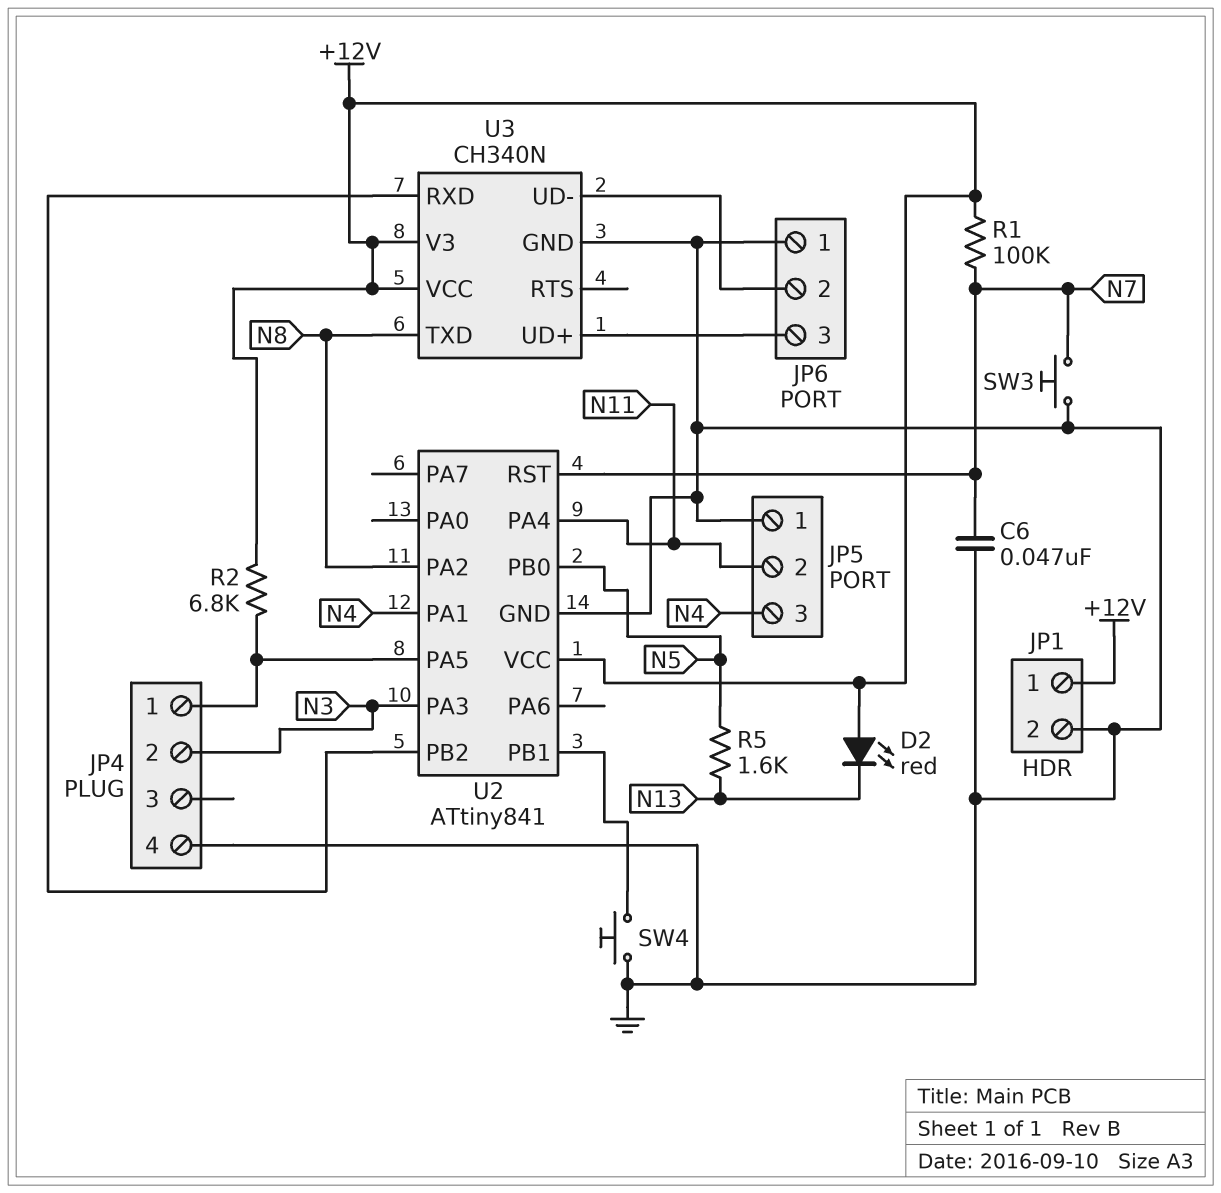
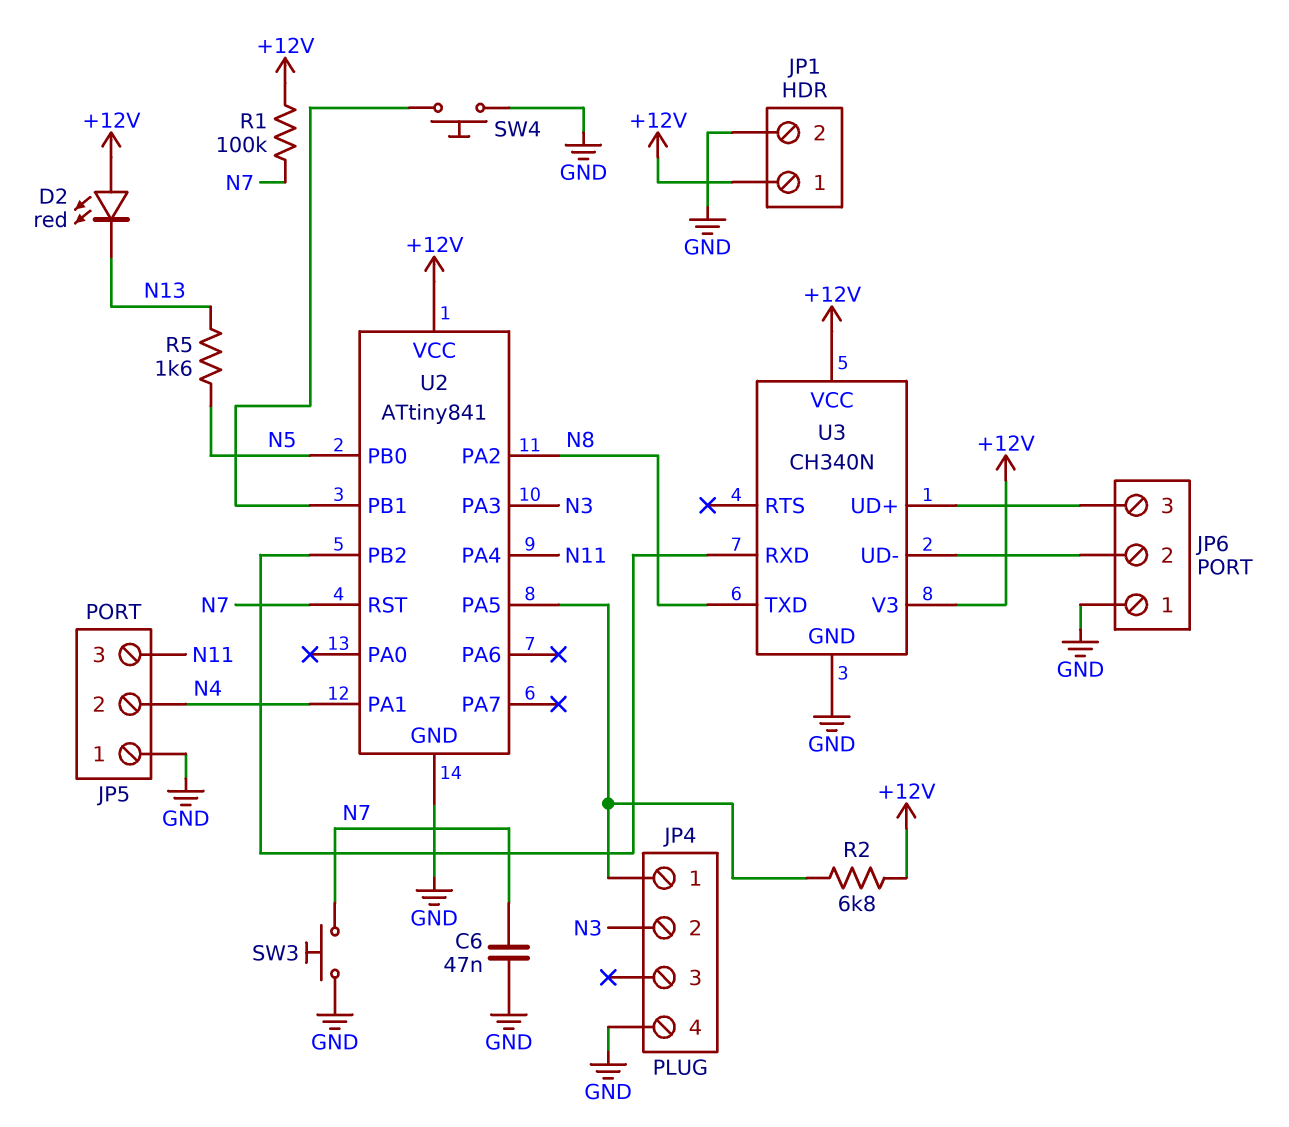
JP5 pin 2: N11 -> N4
JP5 pin 3: N4 -> N11

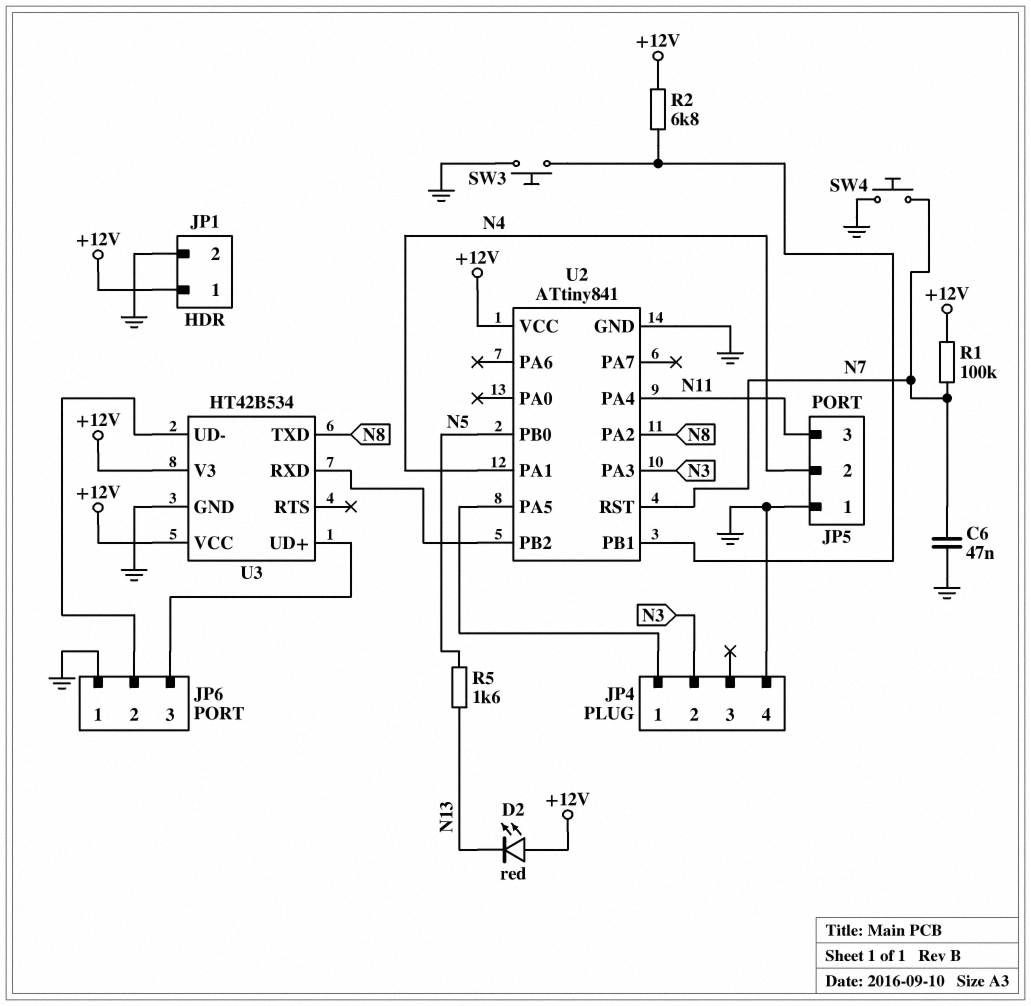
R2: 6.8k (+12V, JP4/1) -> 6.8k (+12V, U2/PB1)
SW3: button (GND, N7) -> button (GND, U2/PB1)
SW4: button (GND, U2/PB1) -> button (GND, N7)
U3: CH340N -> HT42B534

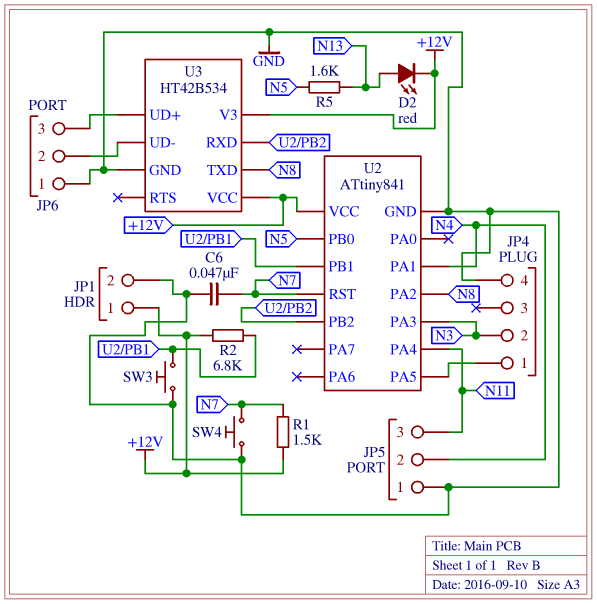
D2: LED red (A +12V, K N13) -> LED red (A N13, K +12V)
R1: 100k (+12V, N7) -> 1.5k (+12V, N7)

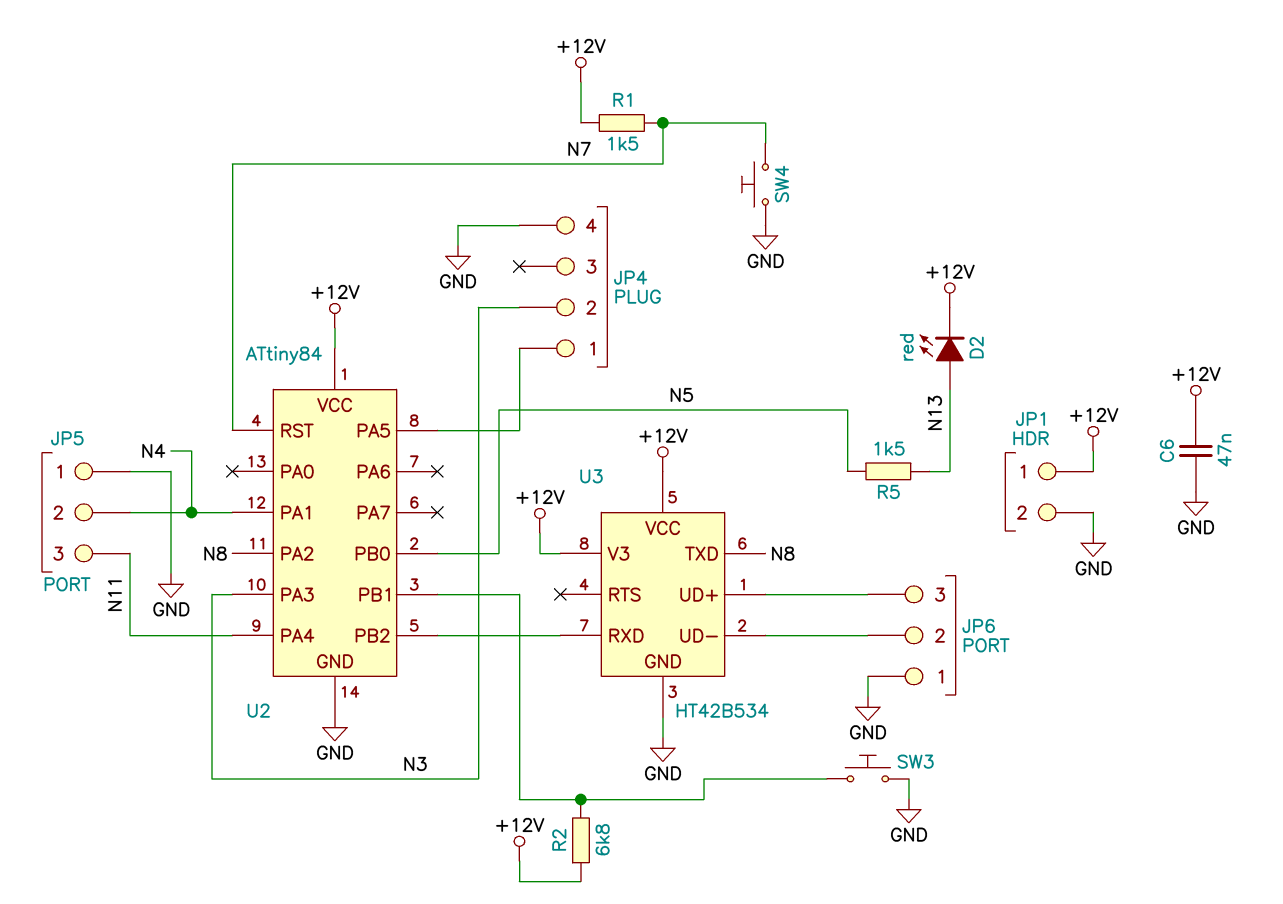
C6: 47nF (GND, N7) -> 47nF (+12V, GND)
R5: 1.6k (N5, N13) -> 1.5k (N5, N13)
U2: ATtiny841 -> ATtiny84

